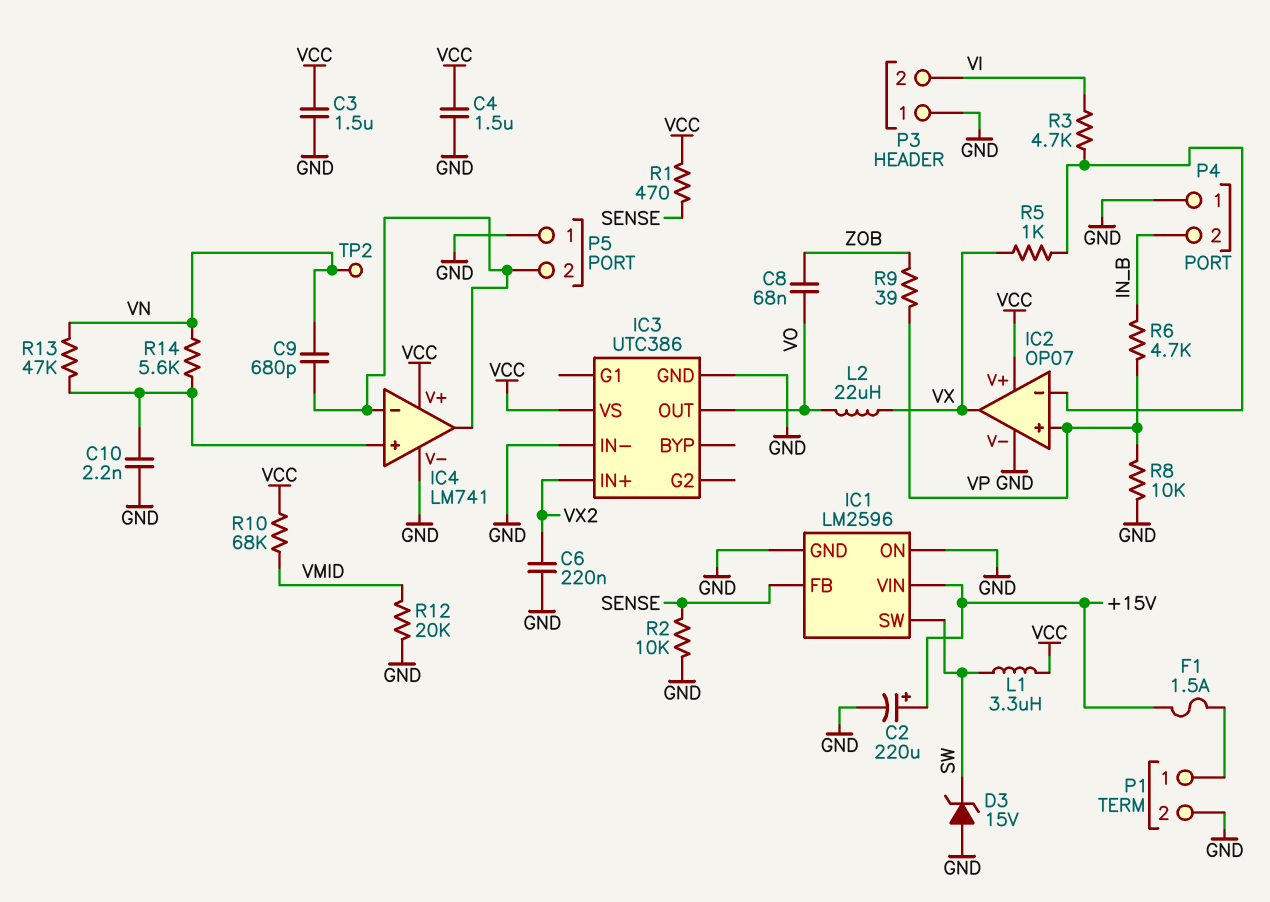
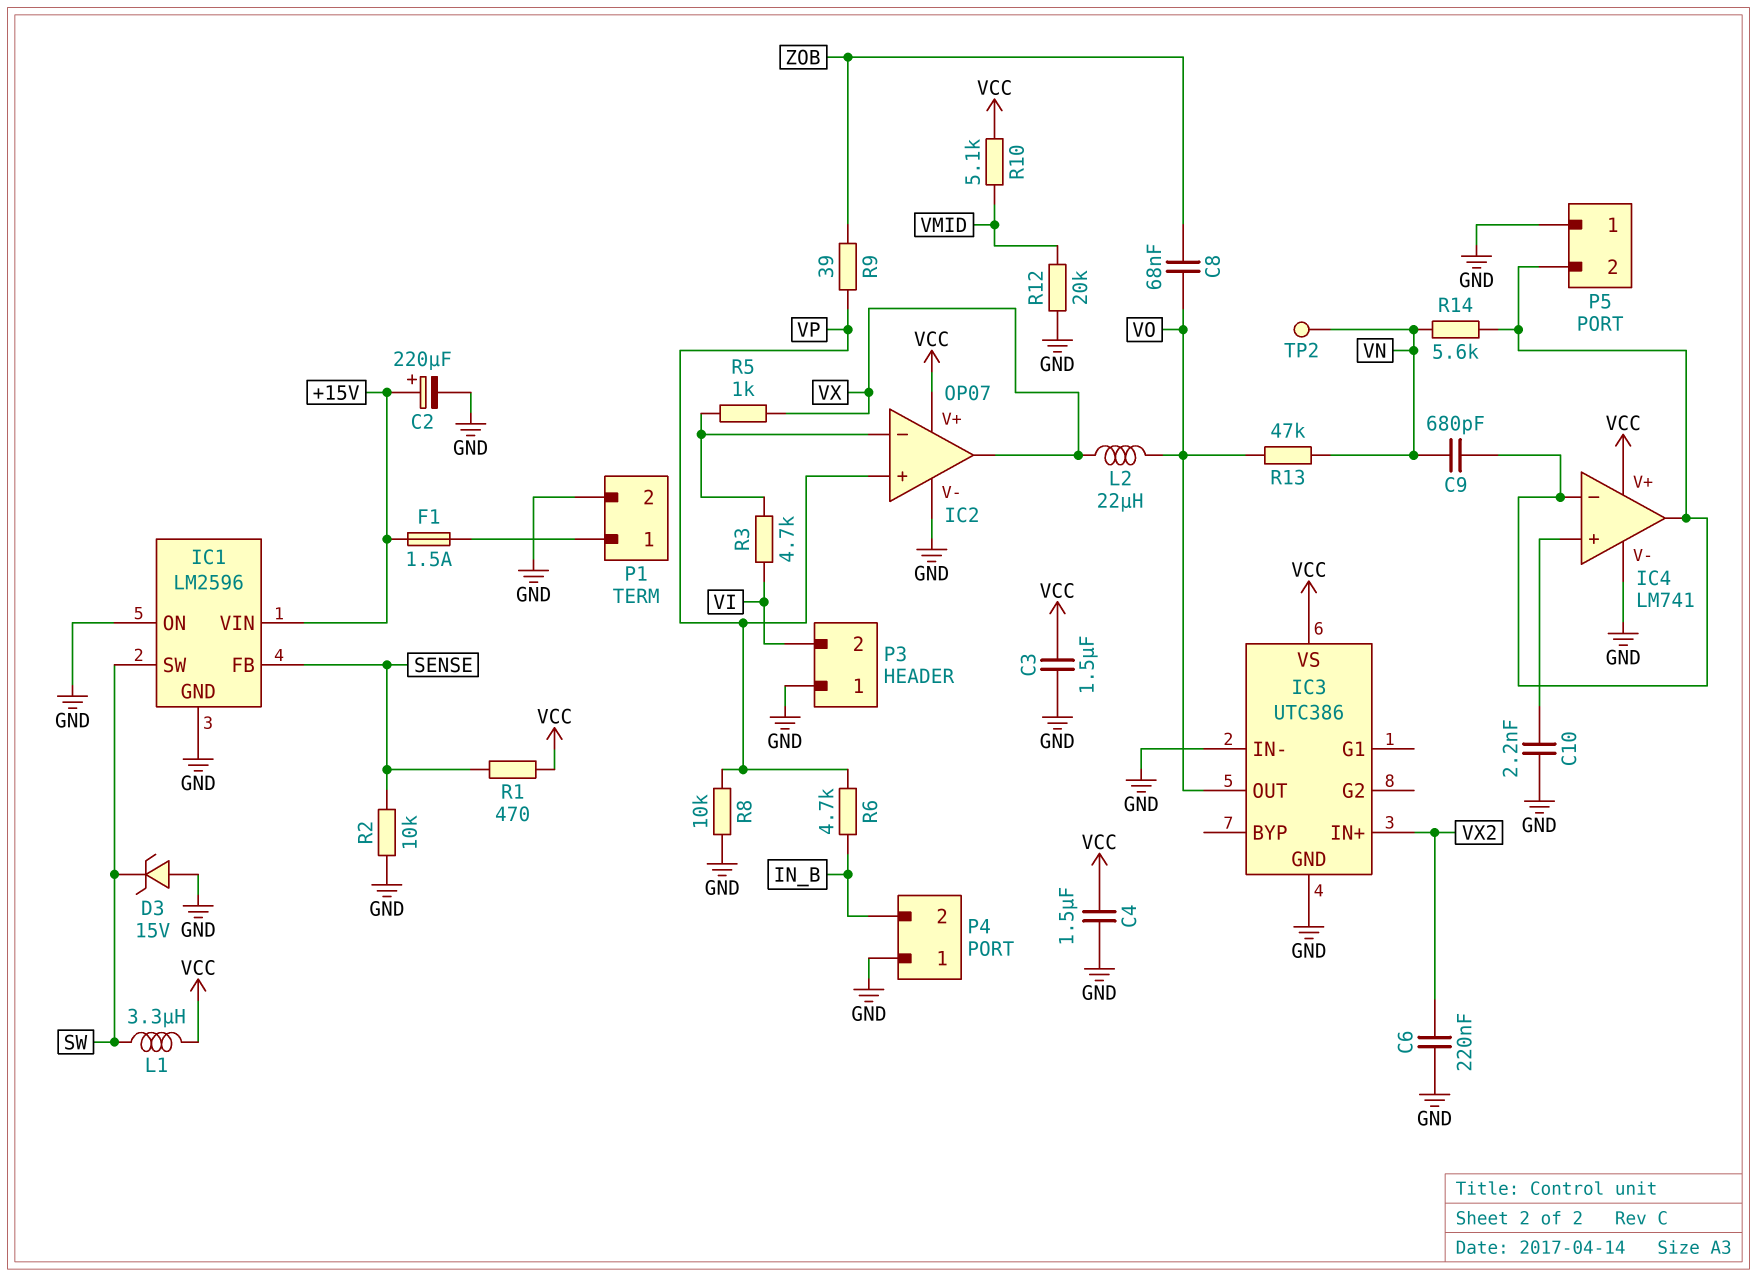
R10: 68k (VCC, VMID) -> 5.1k (VCC, VMID)
R13: 47k (IC4/in+, VN) -> 47k (VN, VO)
R14: 5.6k (IC4/in+, VN) -> 5.6k (IC4/in-, VN)

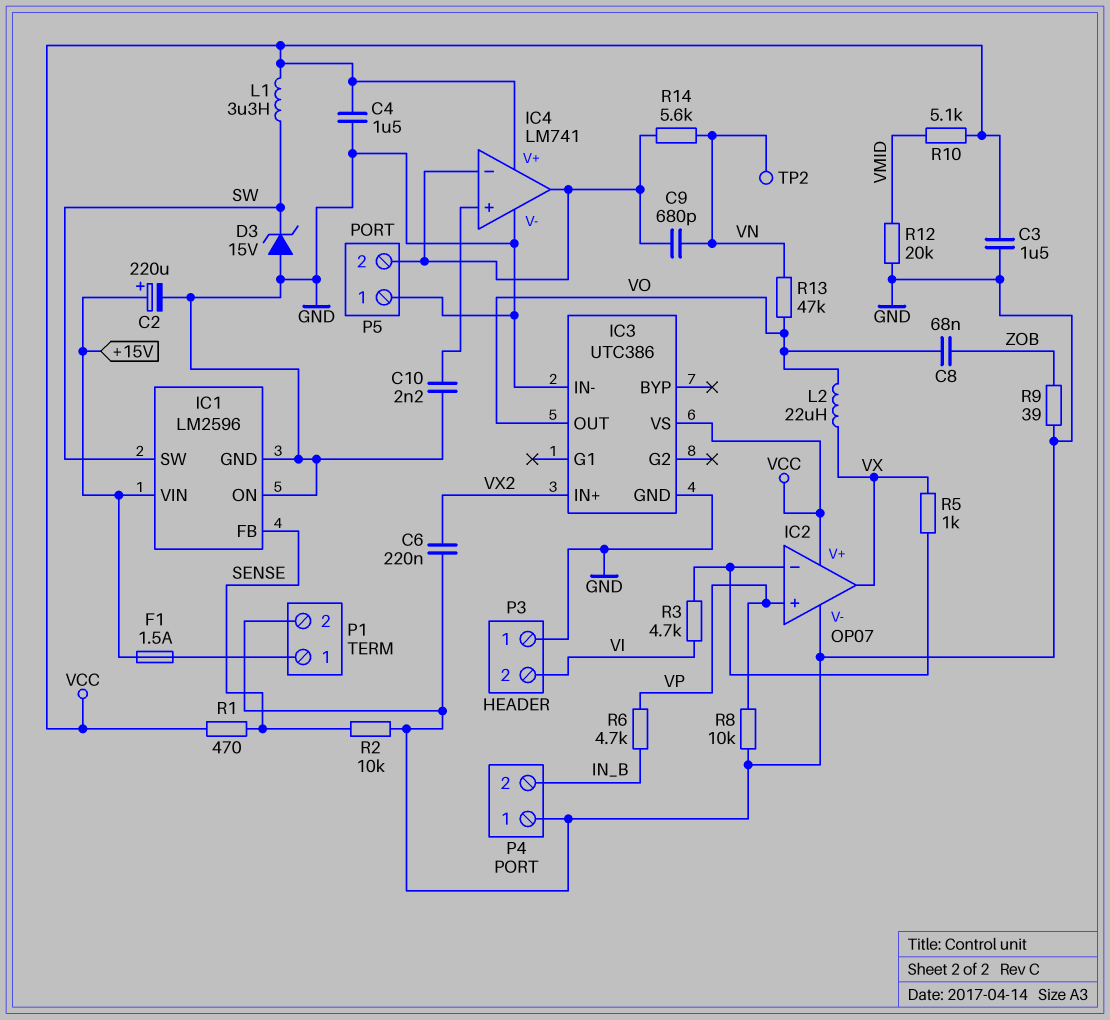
R9: 39 (VP, ZOB) -> 39 (GND, ZOB)

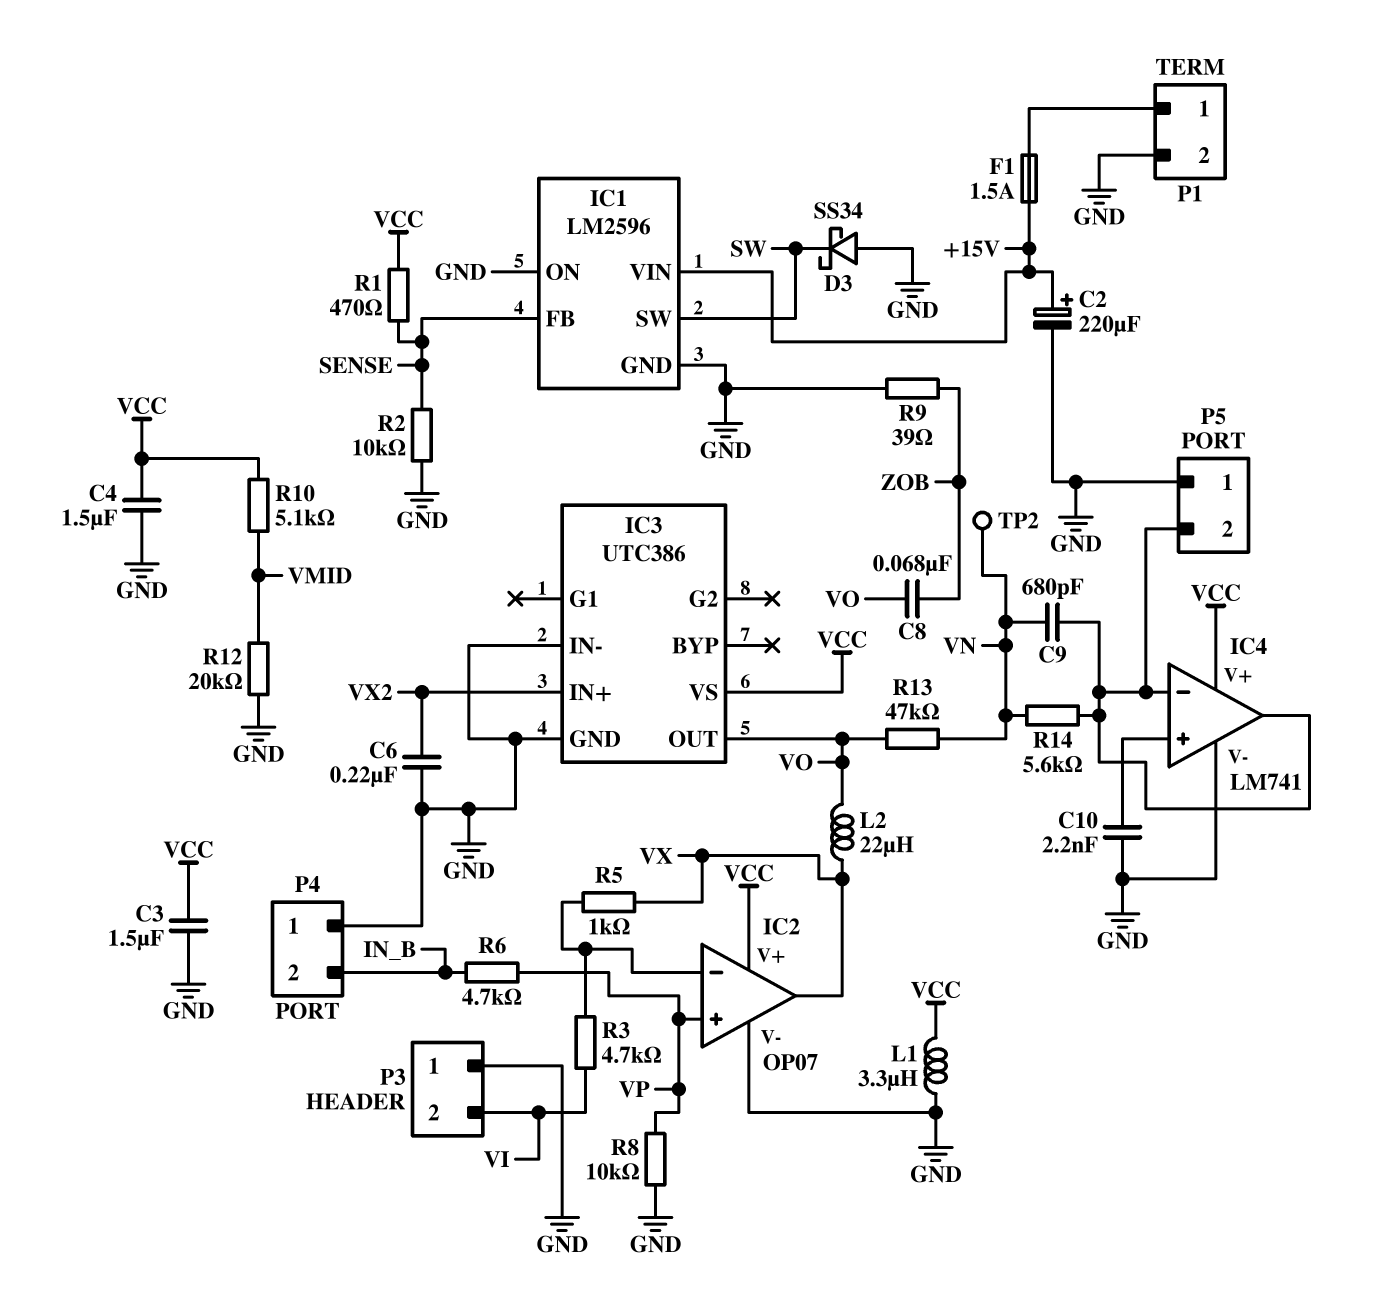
D3: zener 15V (A GND, K SW) -> schottky SS34 (A GND, K SW)
L1: 3.3uH (SW, VCC) -> 3.3uH (GND, VCC)

